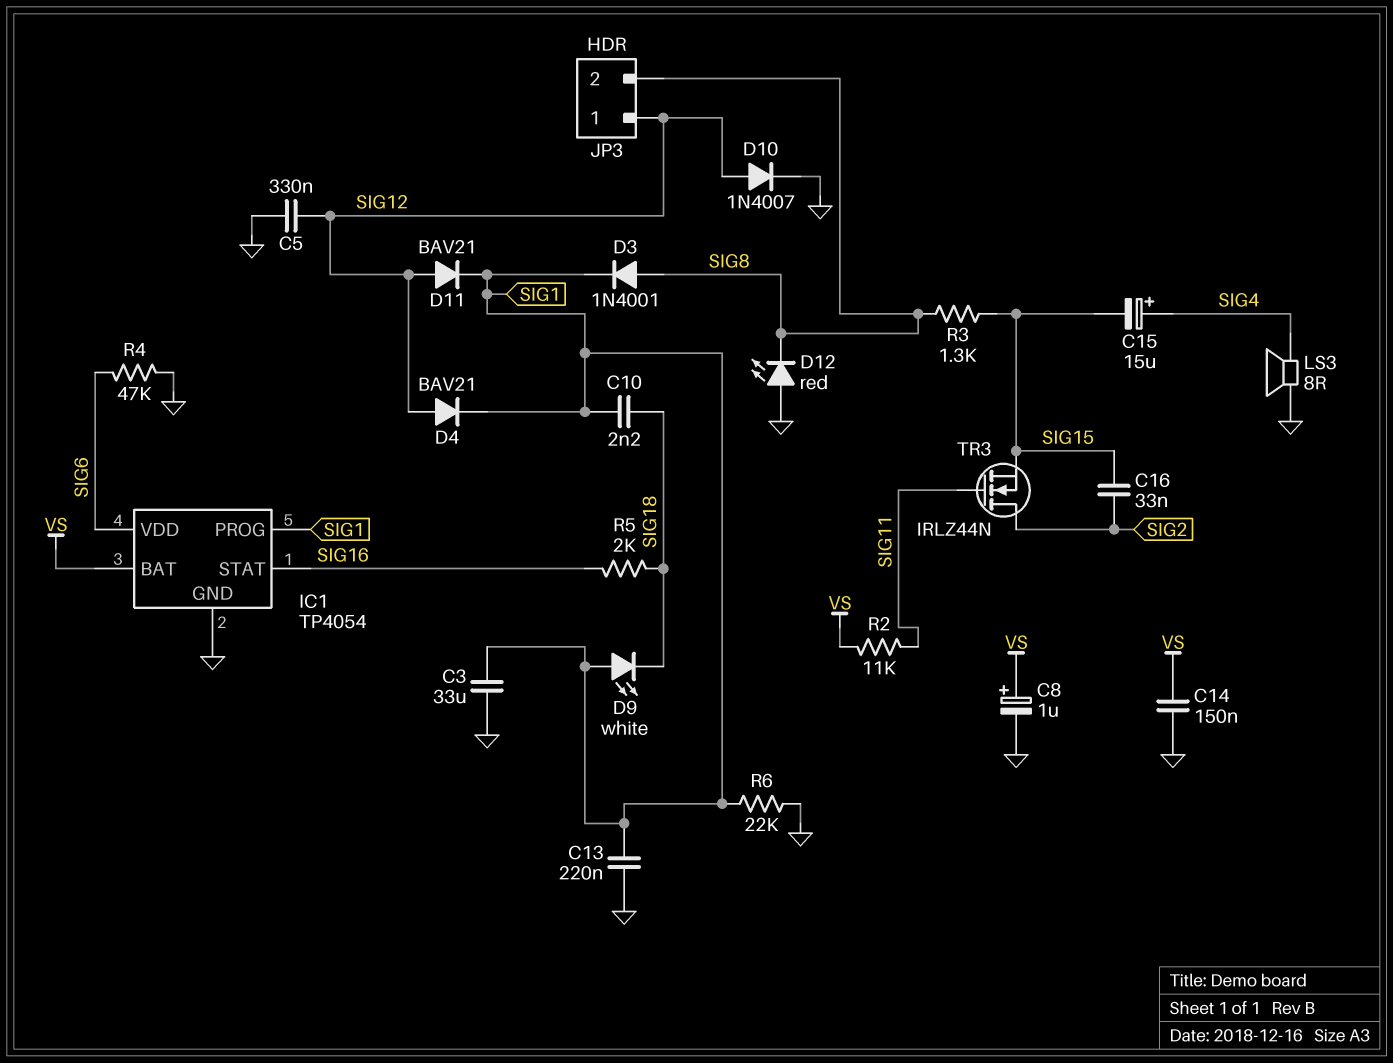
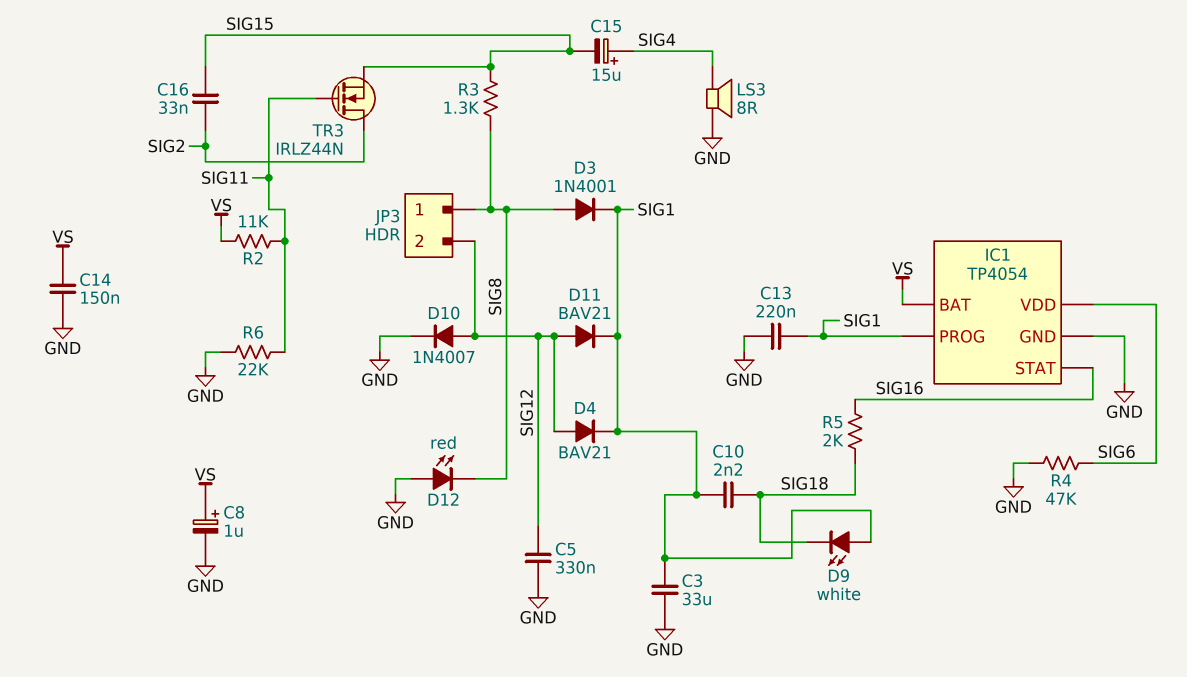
JP3 pin 1: SIG12 -> SIG8
JP3 pin 2: SIG8 -> SIG12
R6: 22k (GND, SIG1) -> 22k (GND, SIG11)

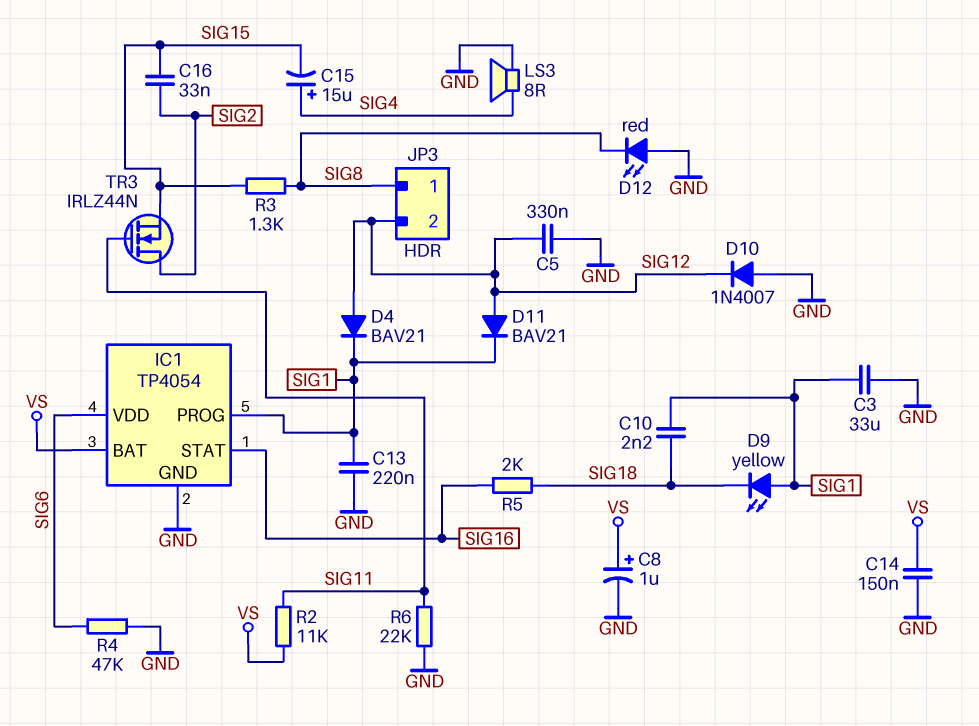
D3: diode 1N4001 (A SIG8, K SIG1) -> none
D9: LED white (A SIG1, K SIG18) -> LED yellow (A SIG1, K SIG18)
D10: diode 1N4007 (A SIG12, K GND) -> diode 1N4007 (A GND, K SIG12)

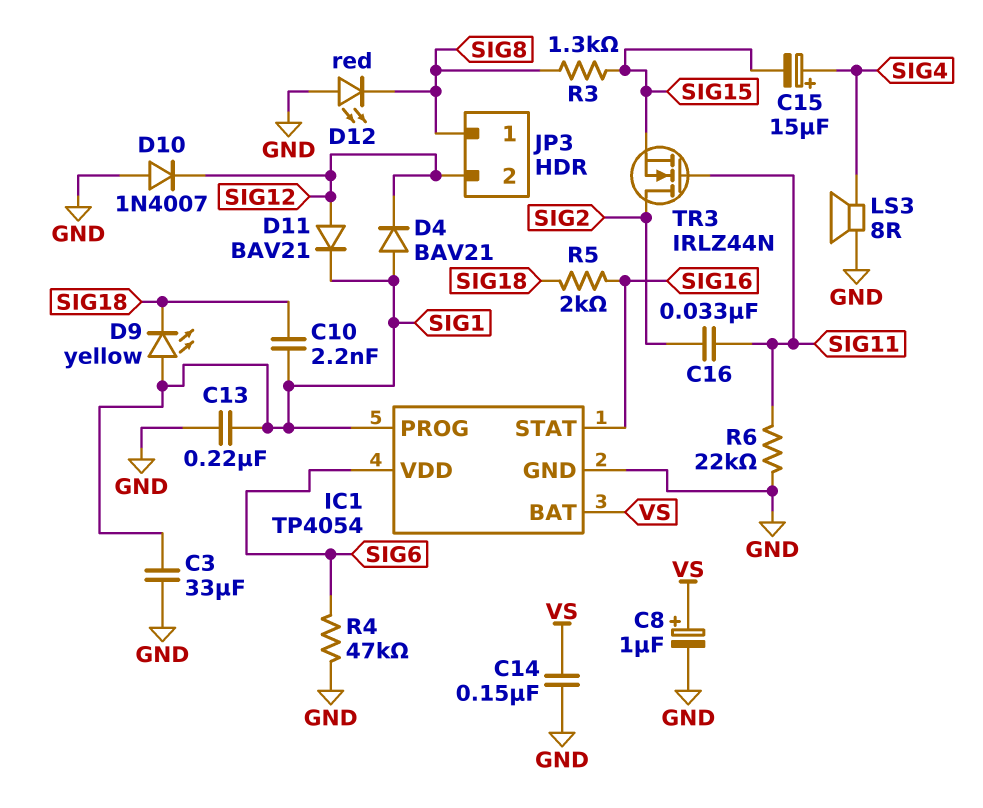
C5: 330nF (GND, SIG12) -> none
C16: 33nF (SIG2, SIG15) -> 33nF (SIG2, SIG11)
D4: diode BAV21 (A SIG12, K SIG1) -> diode BAV21 (A SIG1, K SIG12)
R2: 11k (SIG11, VS) -> none

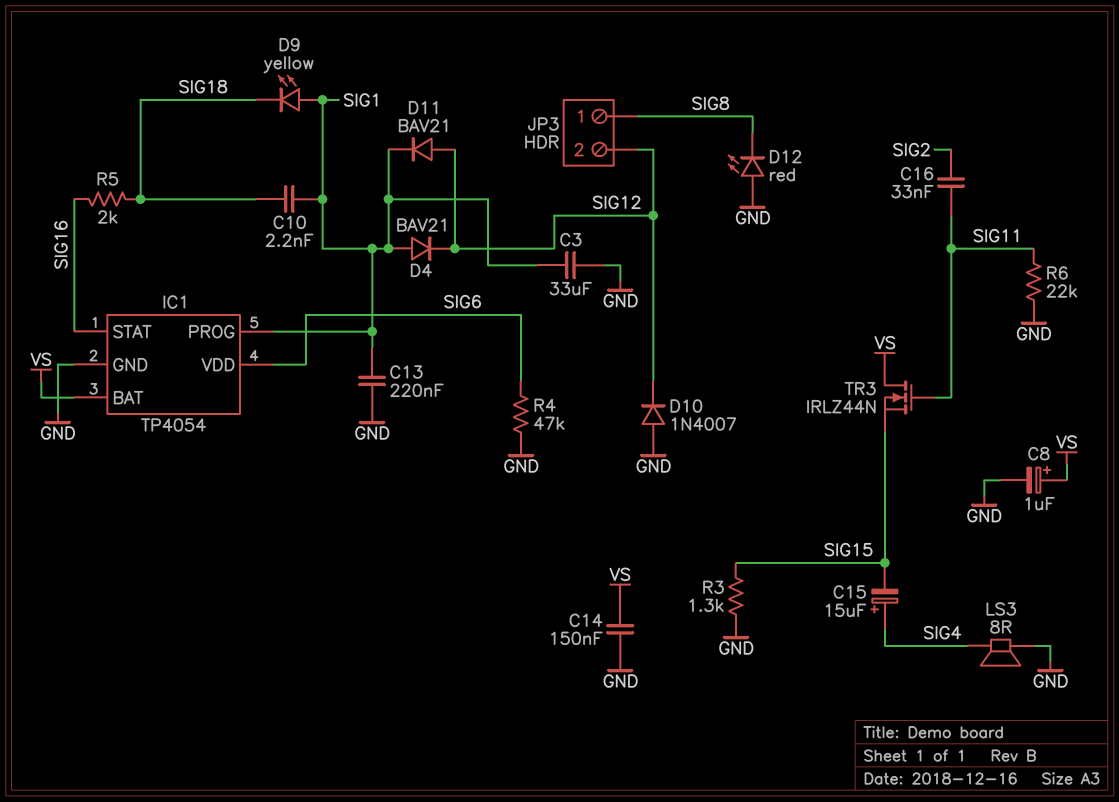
R3: 1.3k (SIG8, SIG15) -> 1.3k (GND, SIG15)
TR3: NMOS IRLZ44N (G SIG11, D SIG2, S SIG15) -> NMOS IRLZ44N (G SIG11, D VS, S SIG15)

